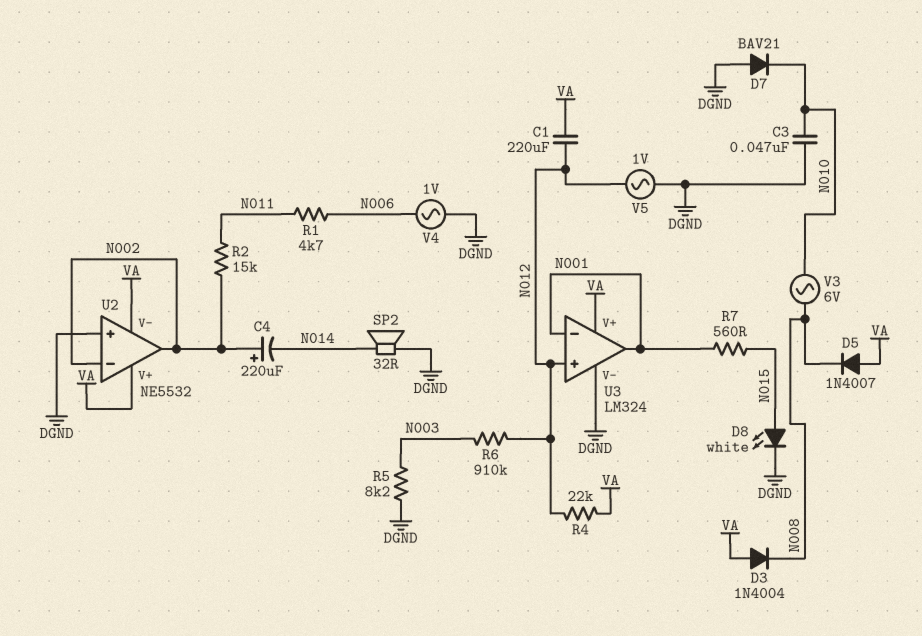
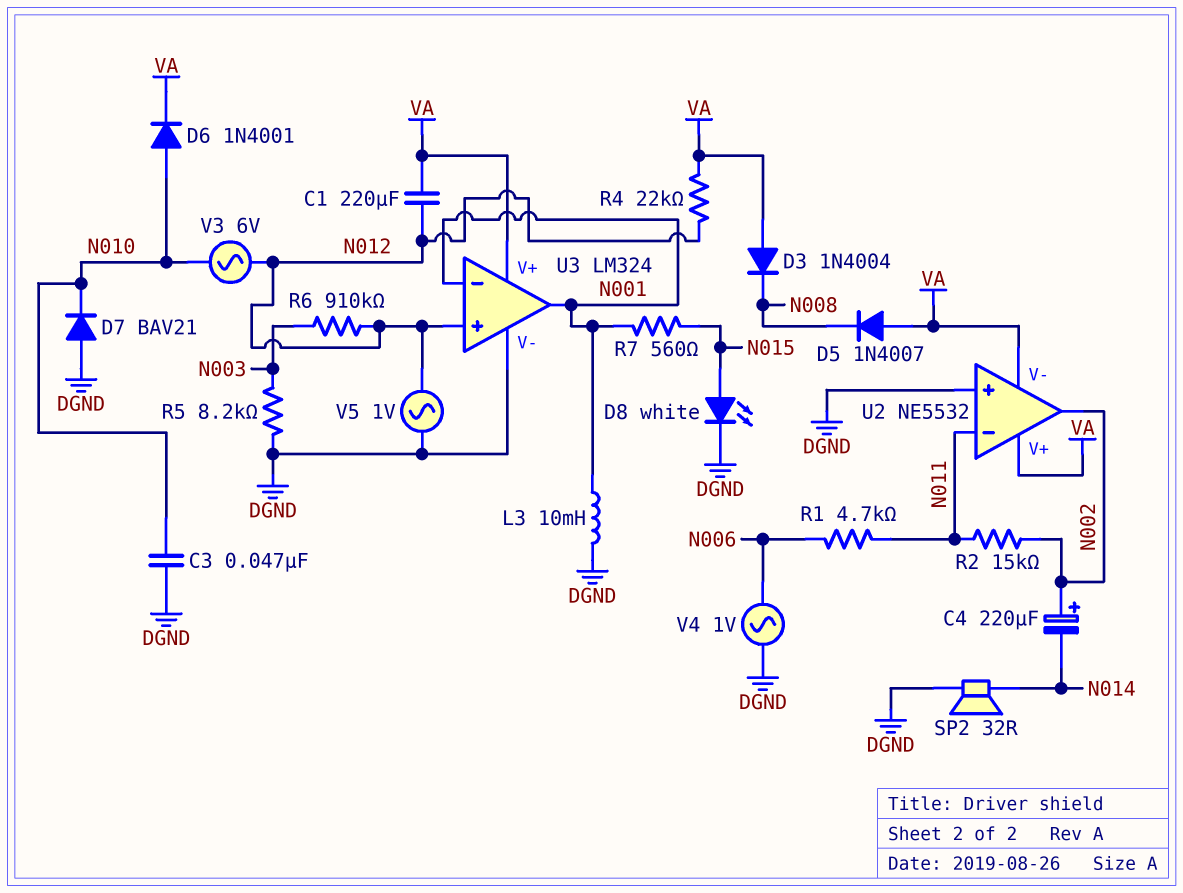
D6: none -> diode 1N4001 (A N010, K VA)
L3: none -> 10mH (DGND, N001)
U2 pin in-: N002 -> N011
V3: AC 6V (N008, N010) -> AC 6V (N010, N012)

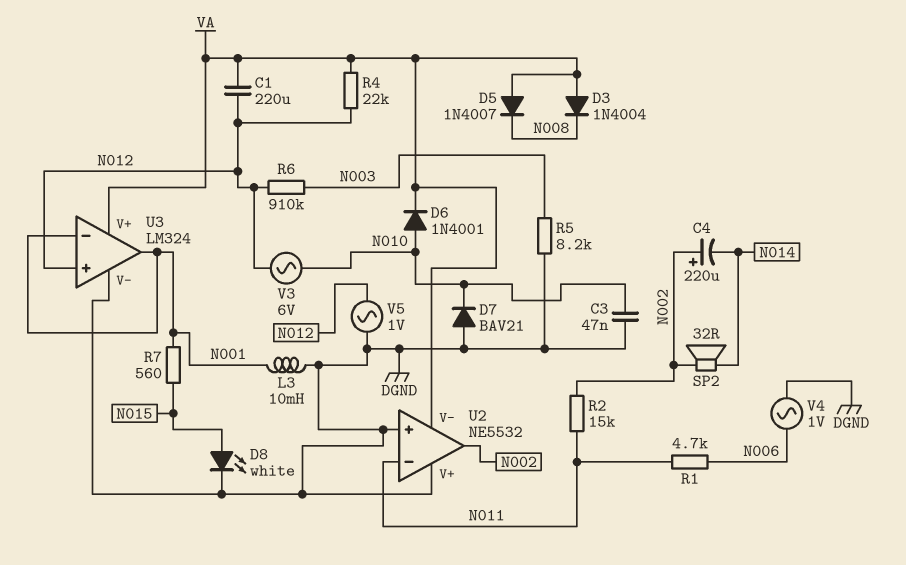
SP2: speaker 32R (DGND, N014) -> speaker 32R (N002, N014)
U2 pin V+: VA -> DGND

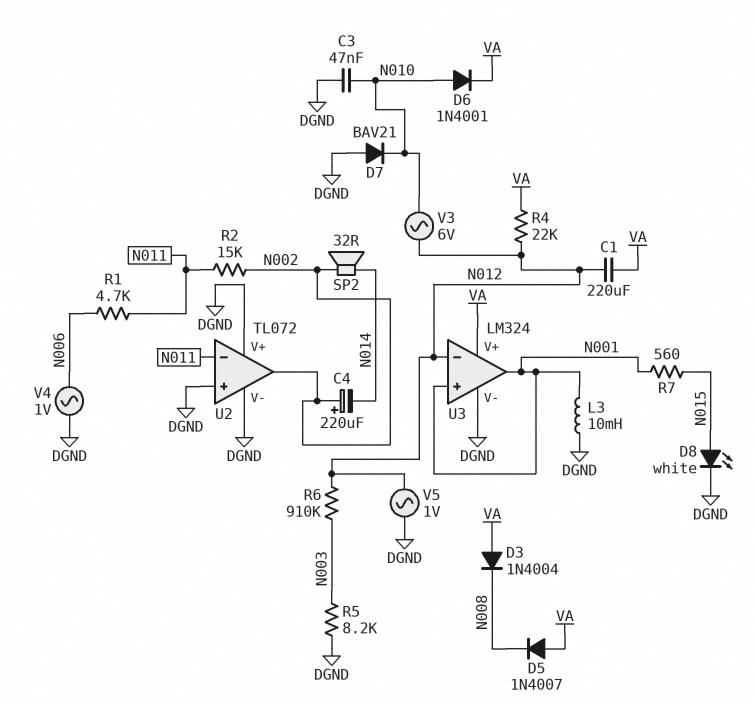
U2: NE5532 -> TL072
U2 pin V-: VA -> DGND
U3 pin in+: N012 -> N001
U3 pin in-: N001 -> N012

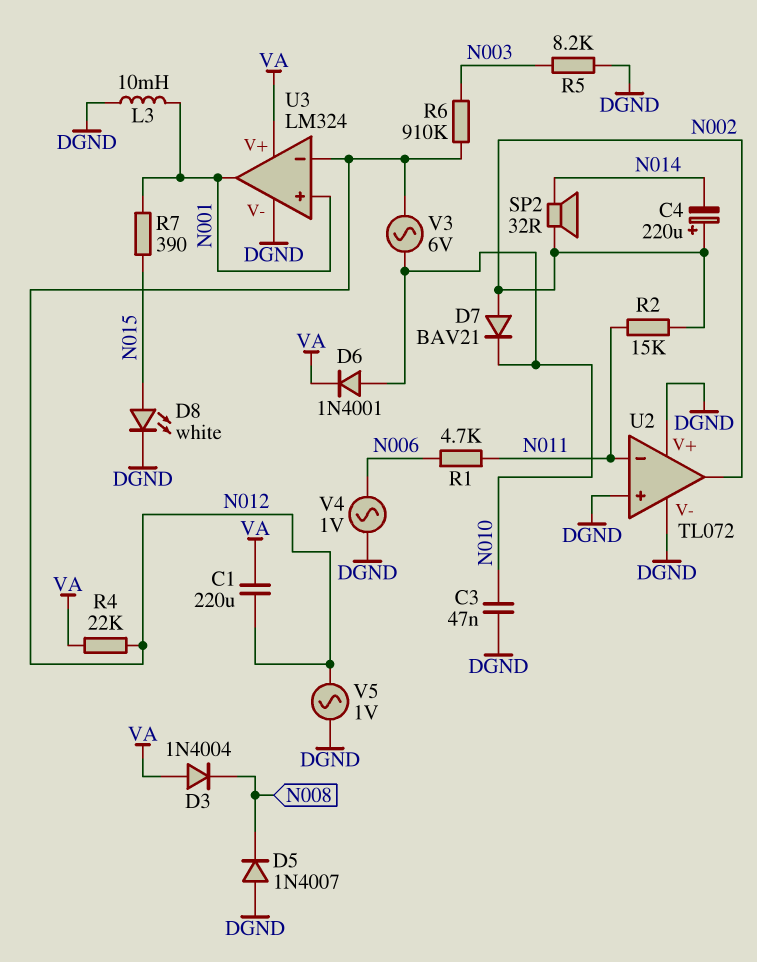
D5: diode 1N4007 (A VA, K N008) -> diode 1N4007 (A DGND, K N008)
D7: diode BAV21 (A DGND, K N010) -> diode BAV21 (A N002, K N010)
R7: 560 (N001, N015) -> 390 (N001, N015)

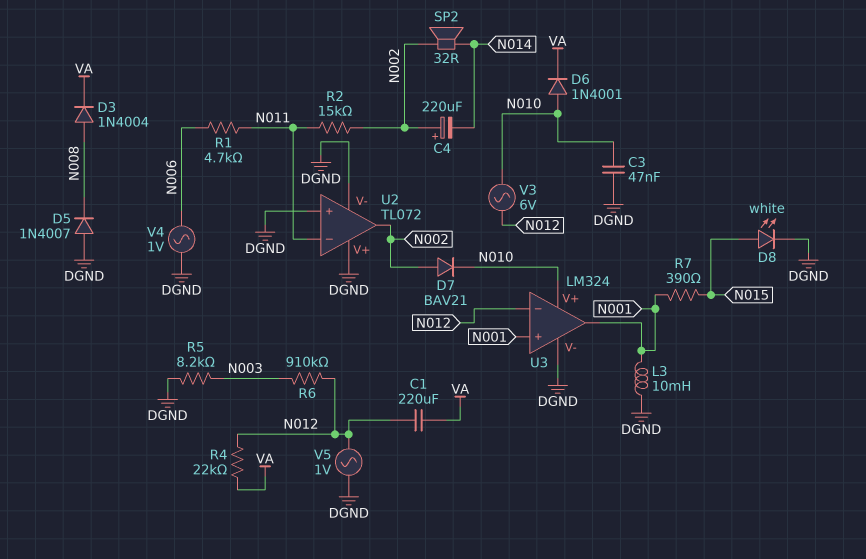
D3: diode 1N4004 (A VA, K N008) -> diode 1N4004 (A N008, K VA)
U3 pin V+: VA -> N010

